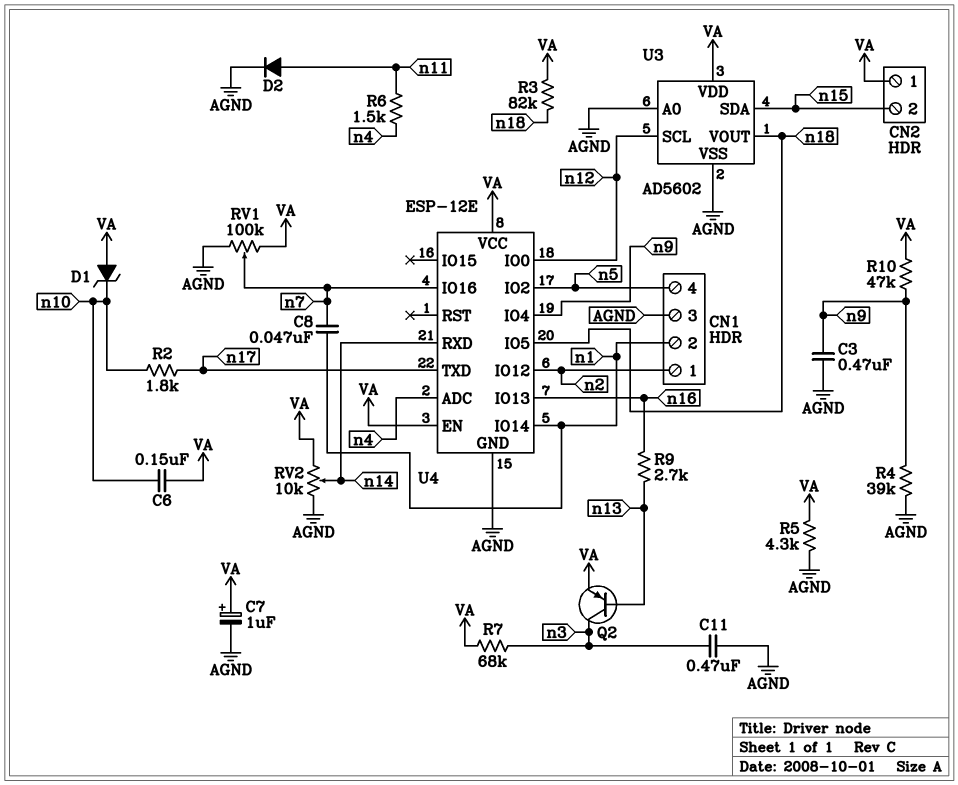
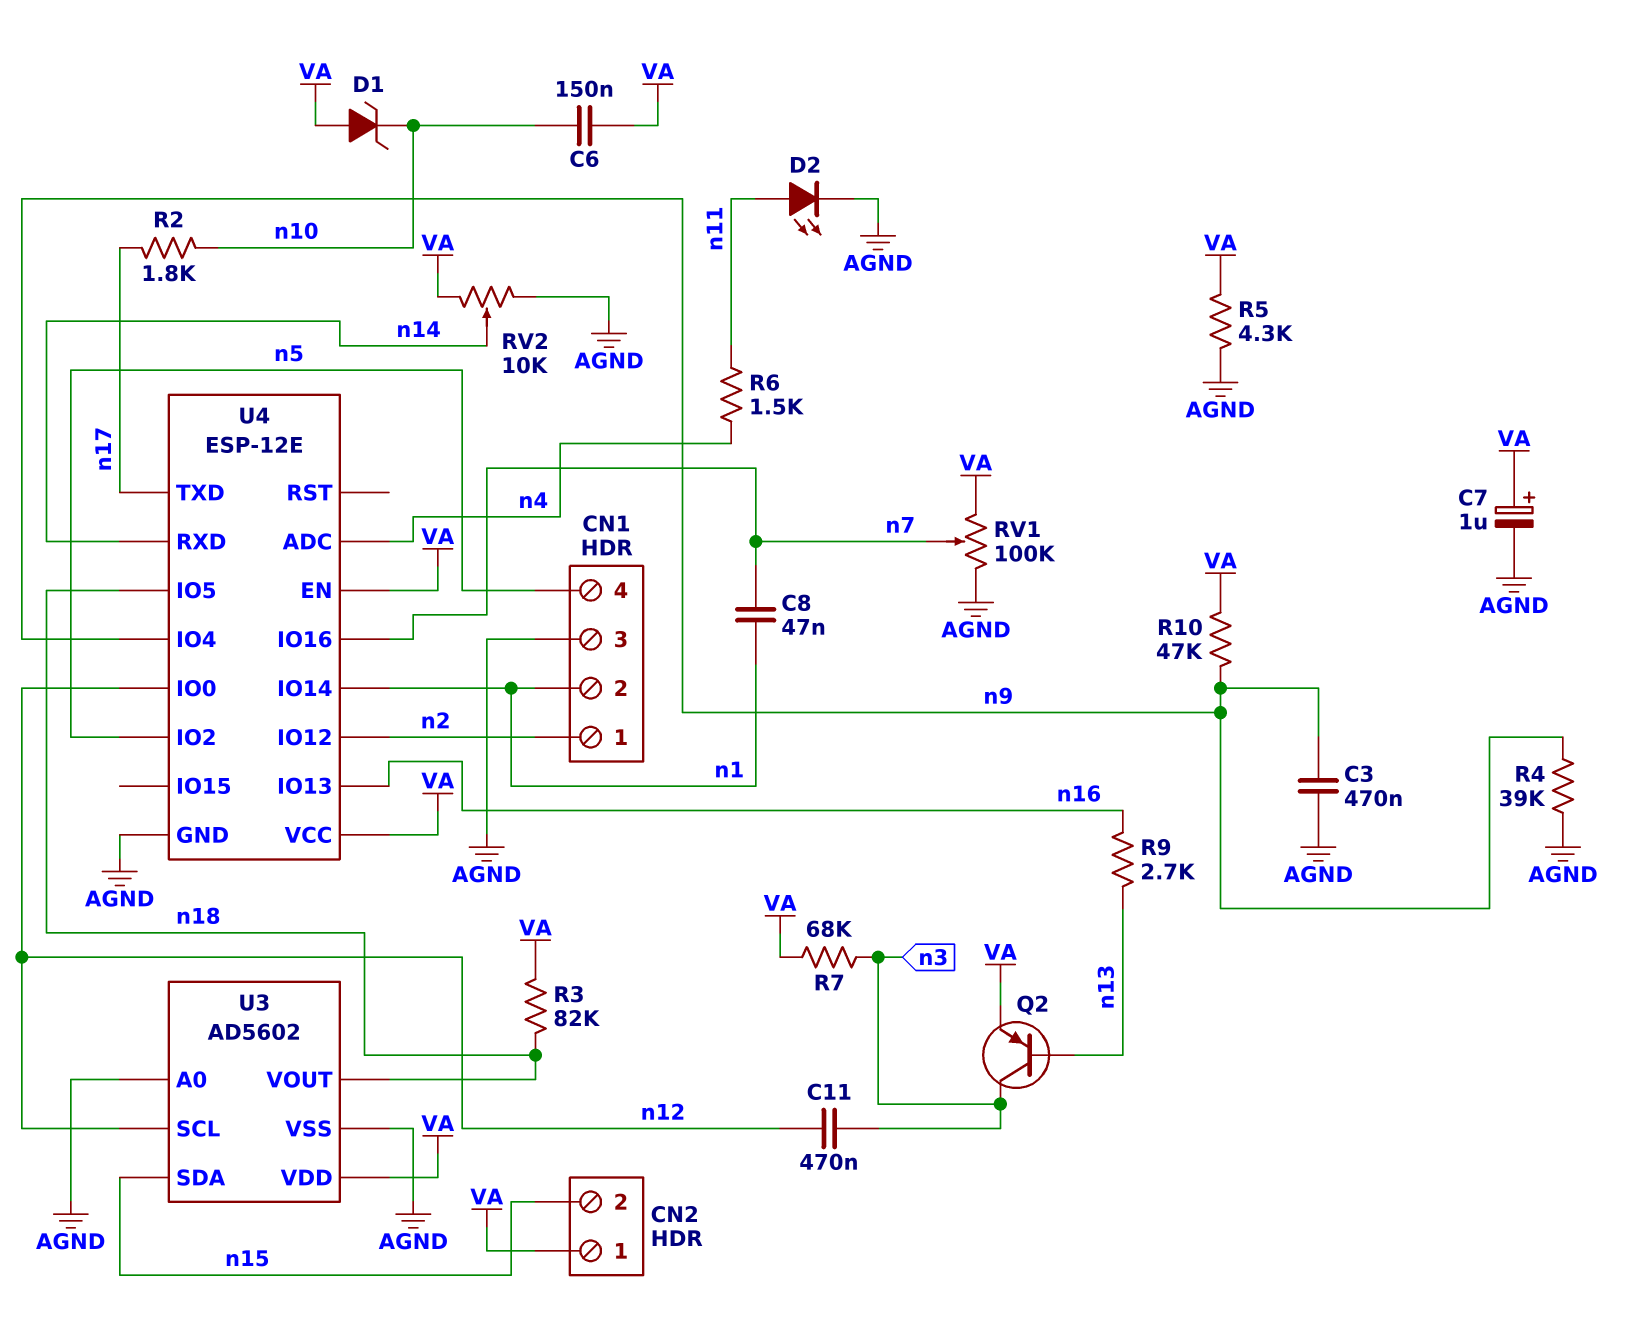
C11: 470nF (AGND, n3) -> 470nF (n3, n12)
D2: diode (A n11, K AGND) -> LED (A n11, K AGND)

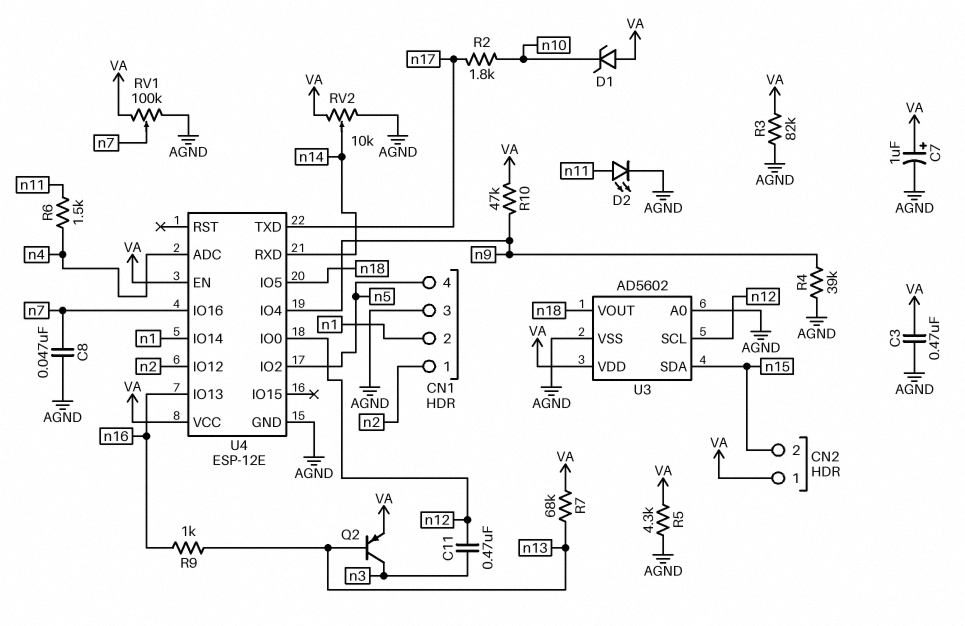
C3: 470nF (AGND, n9) -> 470nF (AGND, VA)
C6: 150nF (VA, n10) -> none
C8: 47nF (n1, n7) -> 47nF (AGND, n7)
R3: 82k (VA, n18) -> 82k (AGND, VA)
R7: 68k (VA, n3) -> 68k (VA, n13)
R9: 2.7k (n13, n16) -> 1k (n13, n16)

